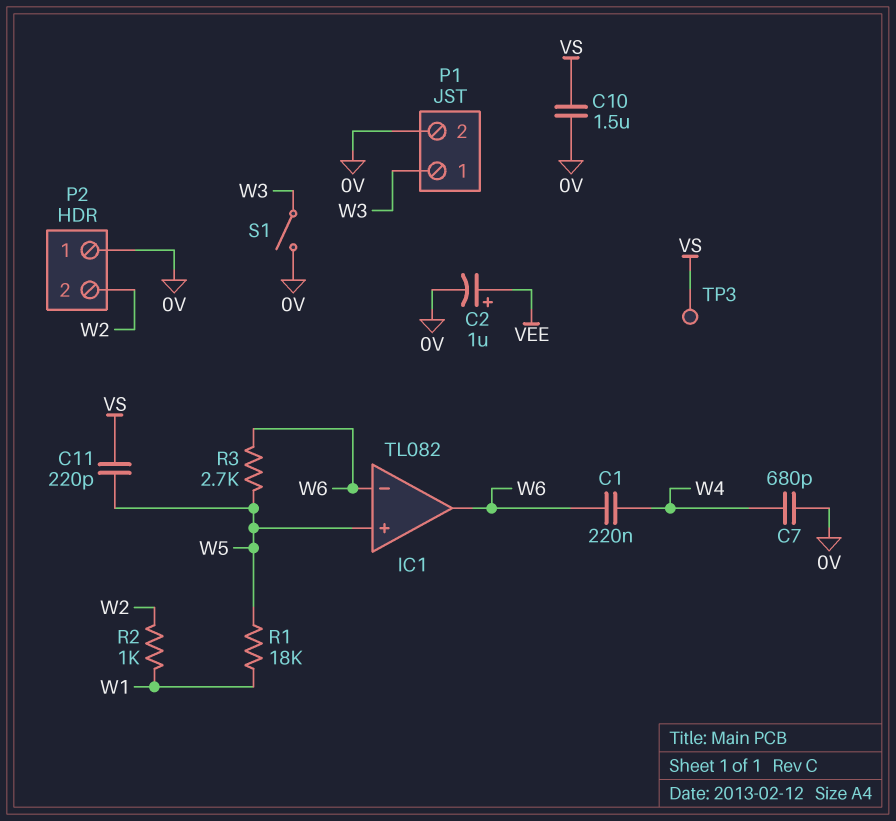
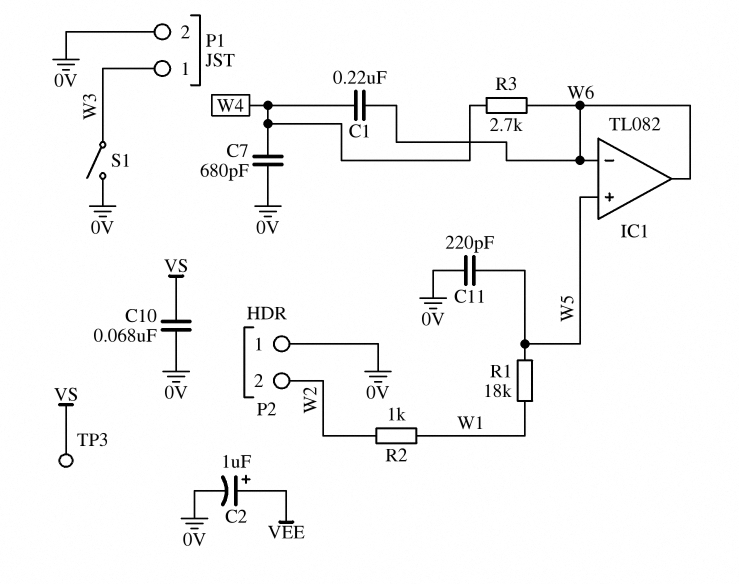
C10: 1.5uF (0V, VS) -> 68nF (0V, VS)
C11: 220pF (VS, W5) -> 220pF (0V, W5)
R3: 2.7k (W5, W6) -> 2.7k (W4, W6)

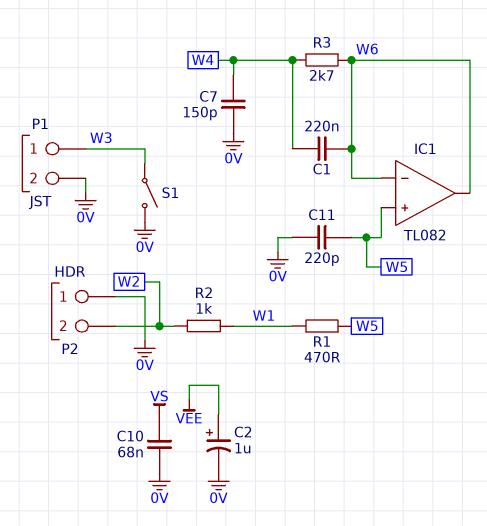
C7: 680pF (0V, W4) -> 150pF (0V, W4)
R1: 18k (W1, W5) -> 470 (W1, W5)
TP3: test point (VS) -> none

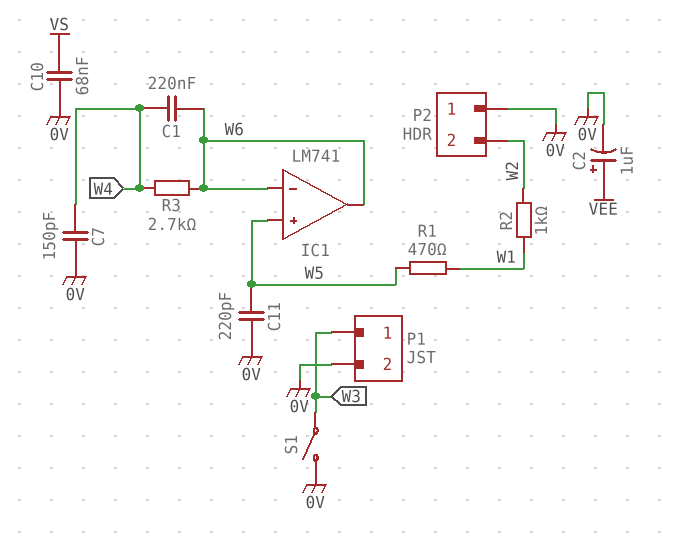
IC1: TL082 -> LM741

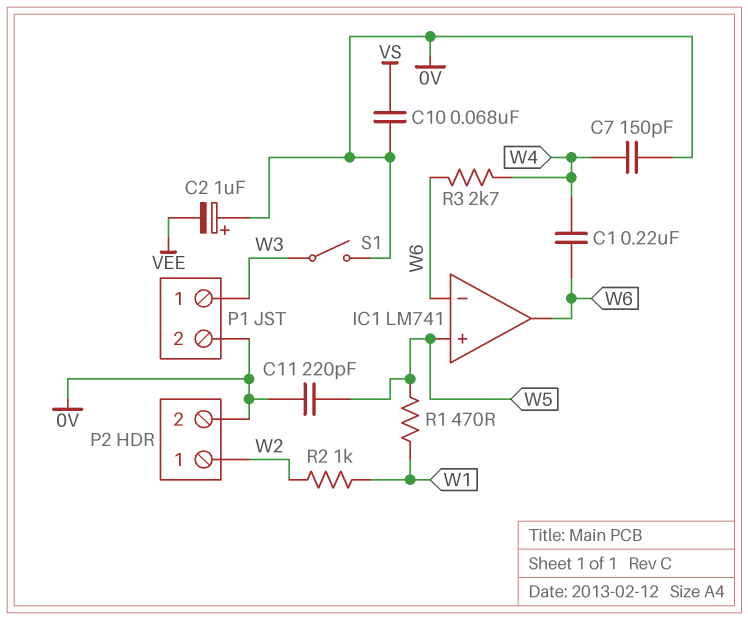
C2: 1uF (plus VEE, minus 0V) -> 1uF (plus 0V, minus VEE)
P2 pin 1: 0V -> W2
P2 pin 2: W2 -> 0V

